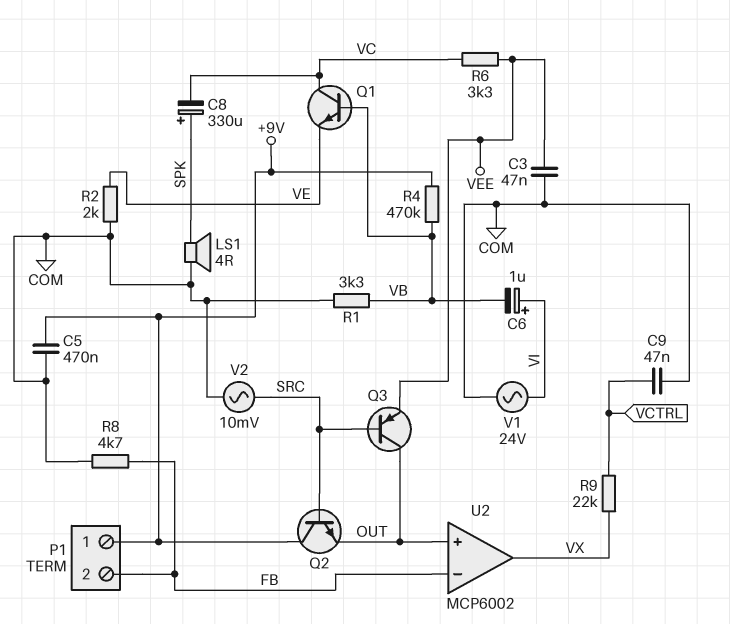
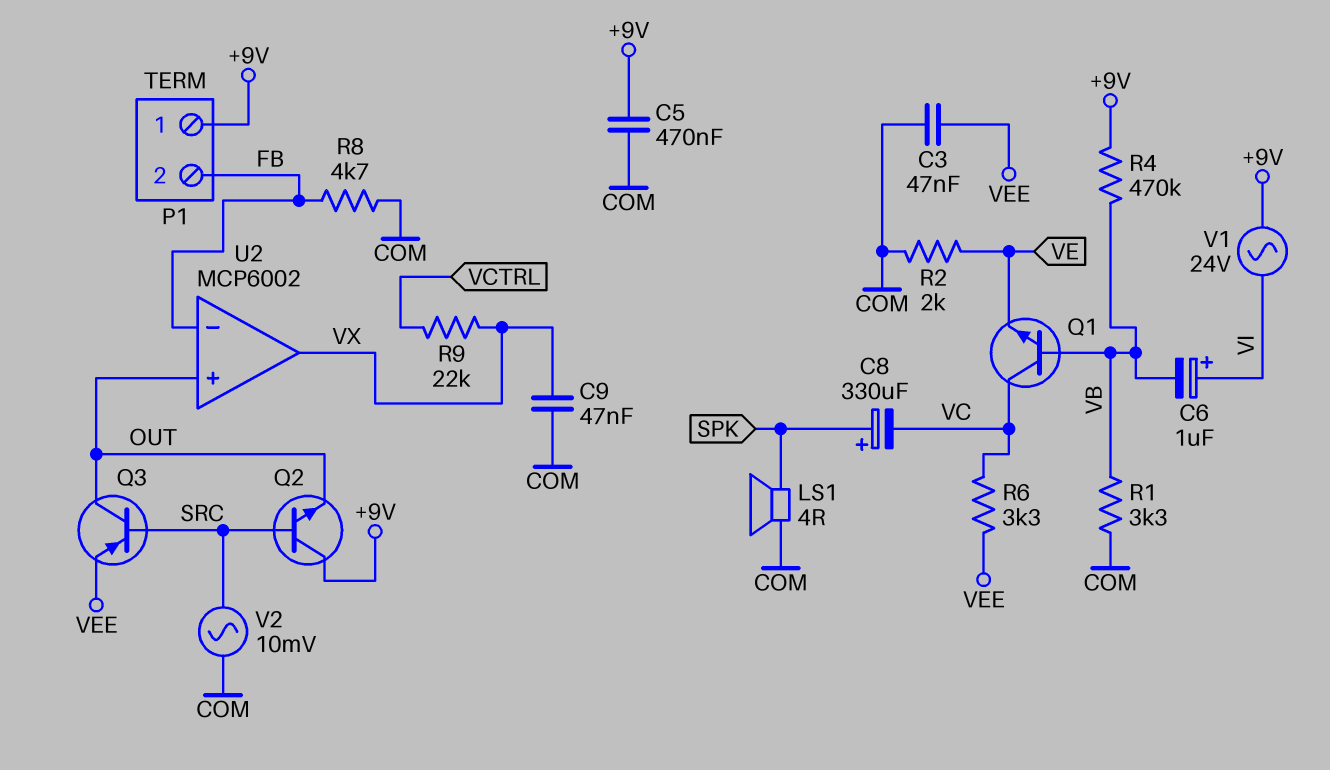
C9: 47nF (COM, VCTRL) -> 47nF (COM, VX)
V1: AC 24V (COM, VI) -> AC 24V (+9V, VI)

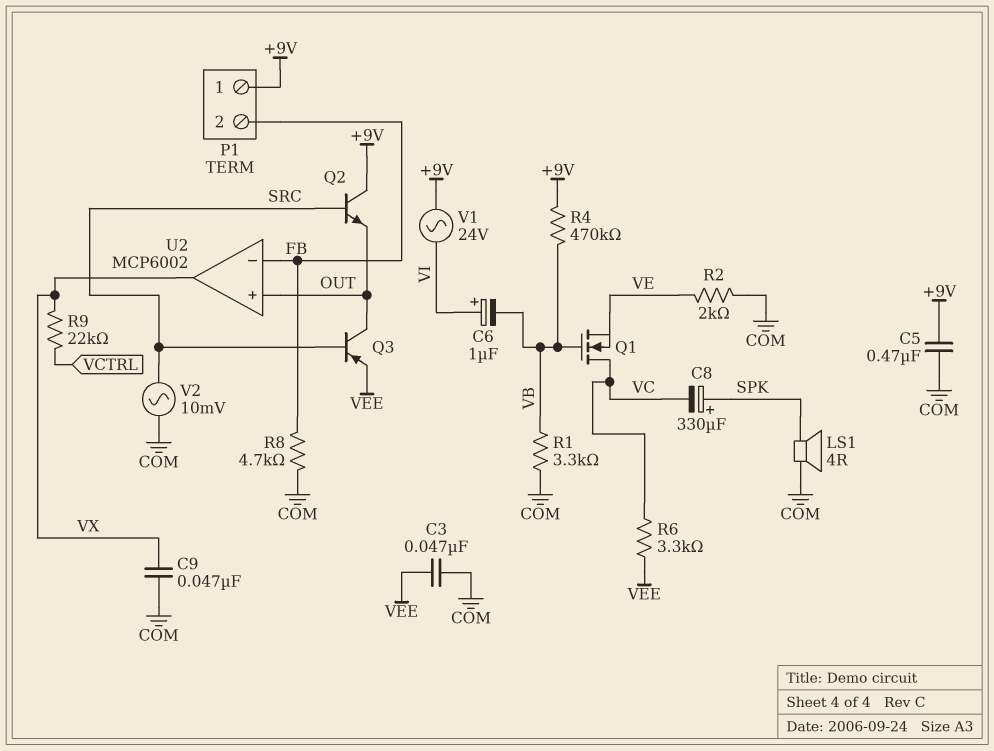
Q1: NPN (B VB, C VC, E VE) -> NMOS (G VB, D VC, S VE)

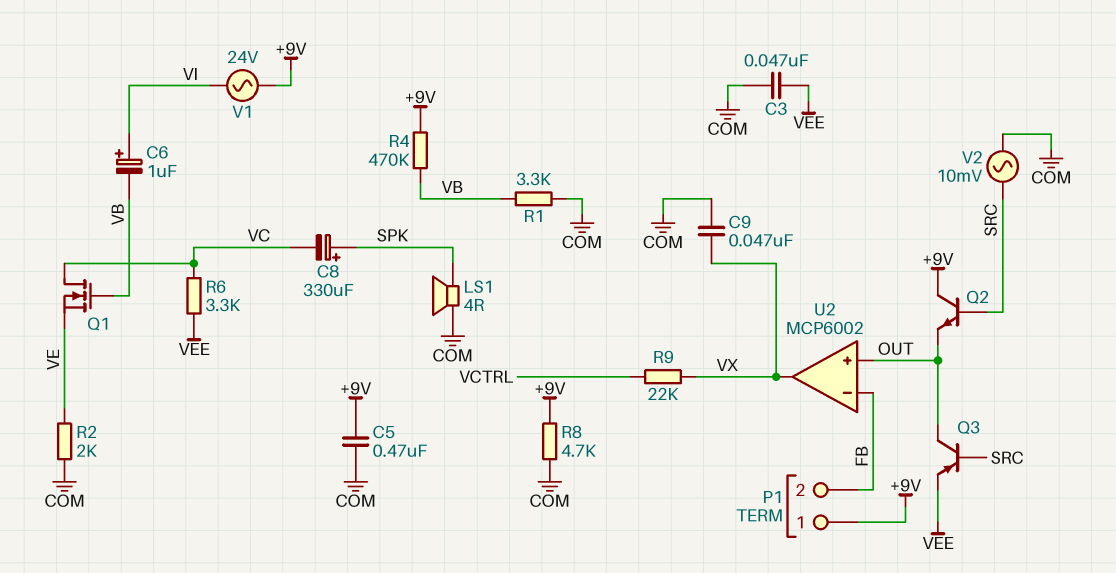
R8: 4.7k (COM, FB) -> 4.7k (+9V, COM)

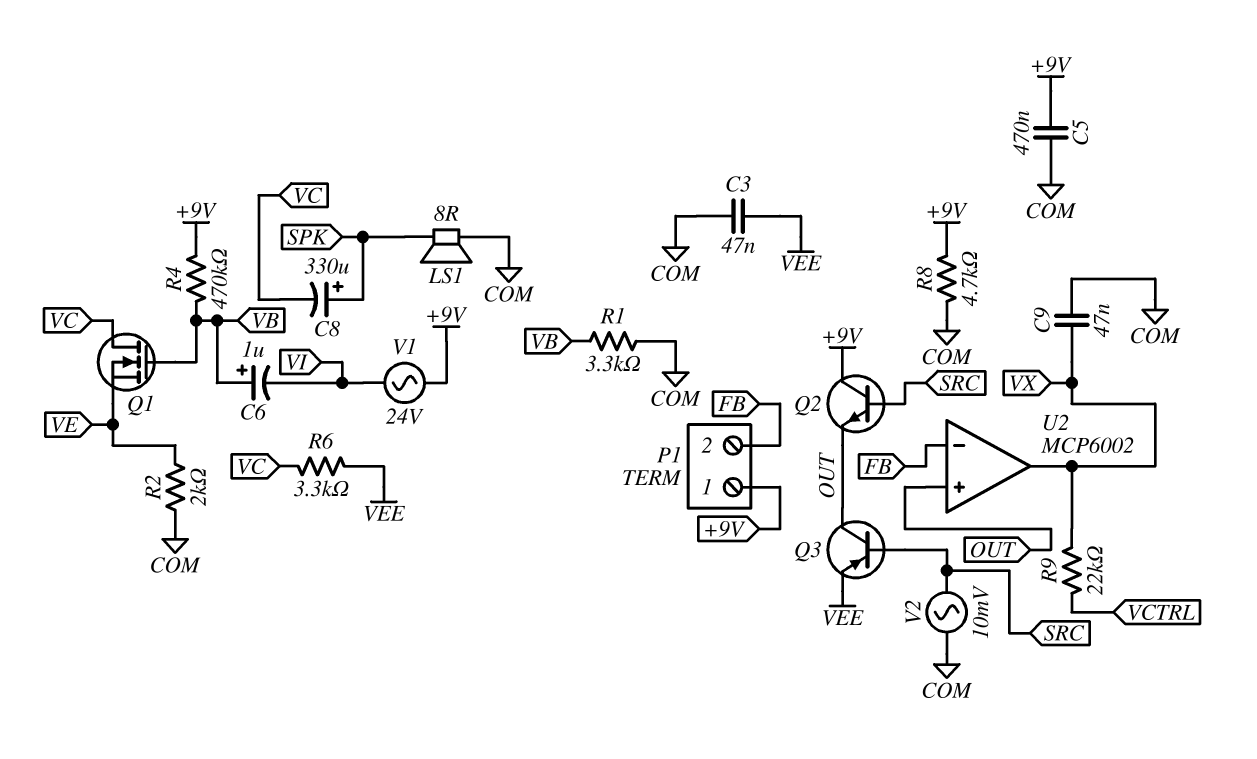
C6: 1uF (plus VI, minus VB) -> 1uF (plus VB, minus VI)
LS1: speaker 4R (COM, SPK) -> speaker 8R (COM, SPK)

